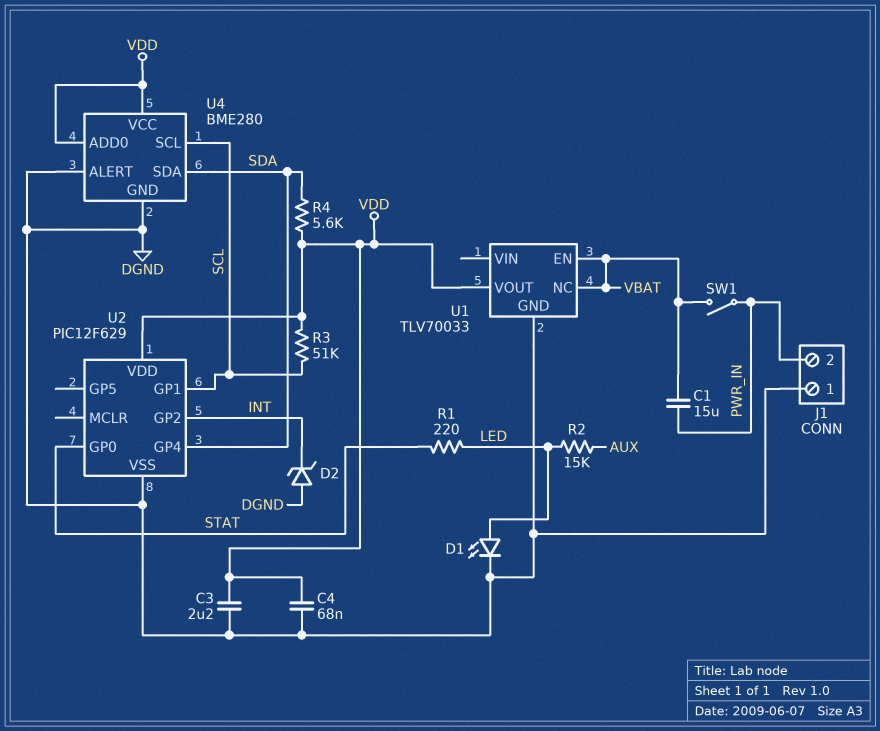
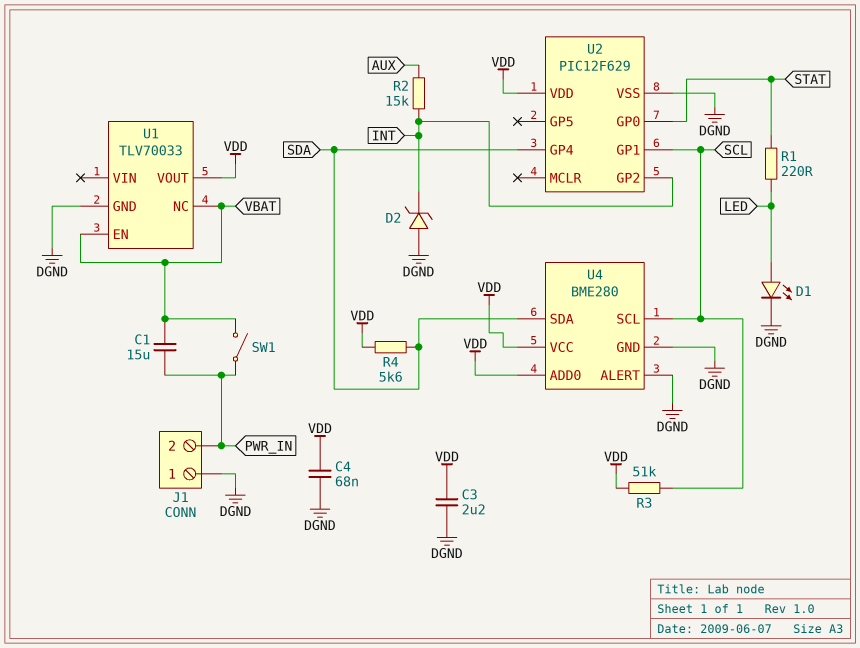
R2: 15k (AUX, LED) -> 15k (AUX, INT)

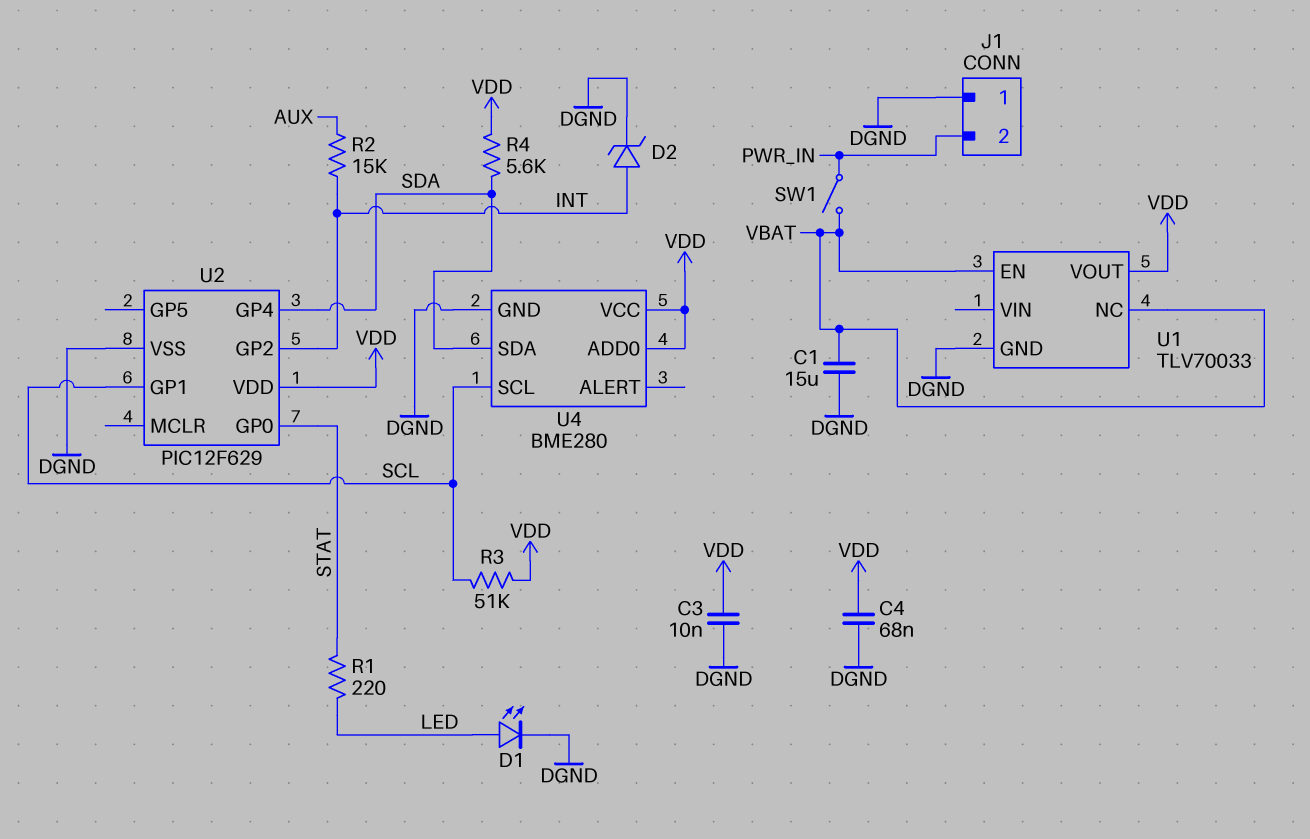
C1: 15uF (PWR_IN, VBAT) -> 15uF (DGND, VBAT)
C3: 2.2uF (DGND, VDD) -> 10nF (DGND, VDD)
D2: zener (A DGND, K INT) -> zener (A INT, K DGND)
U4 pin ALERT: DGND -> none

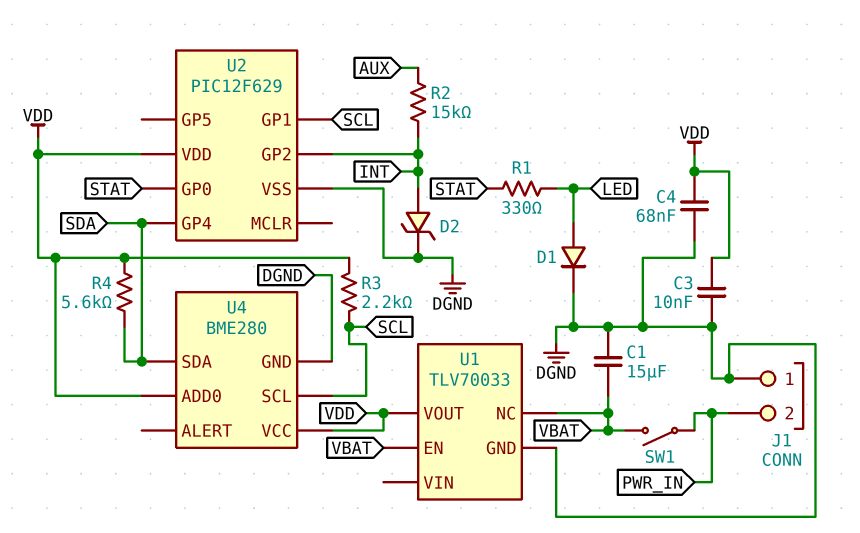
D1: LED (A LED, K DGND) -> diode (A LED, K DGND)
R1: 220 (LED, STAT) -> 330 (LED, STAT)
R3: 51k (SCL, VDD) -> 2.2k (SCL, VDD)

